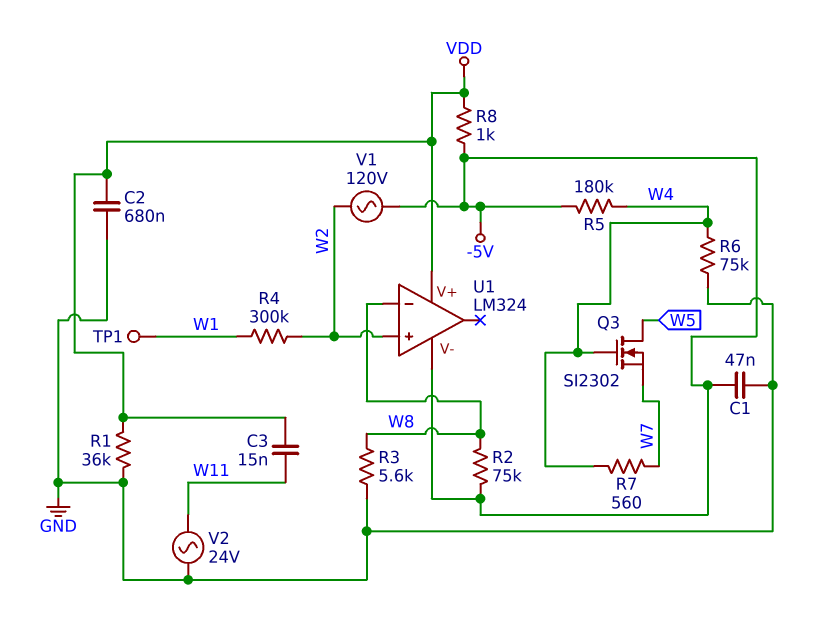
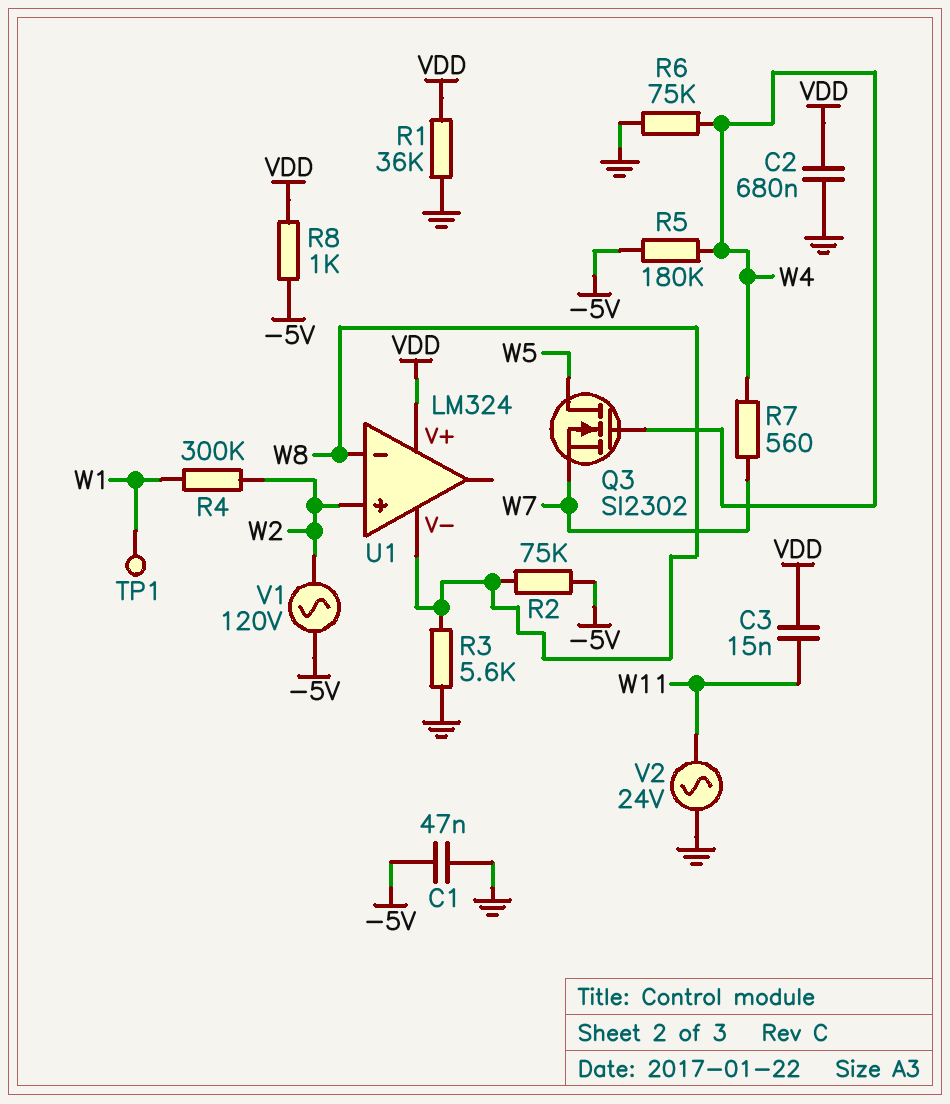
U1 pin V-: -5V -> W8

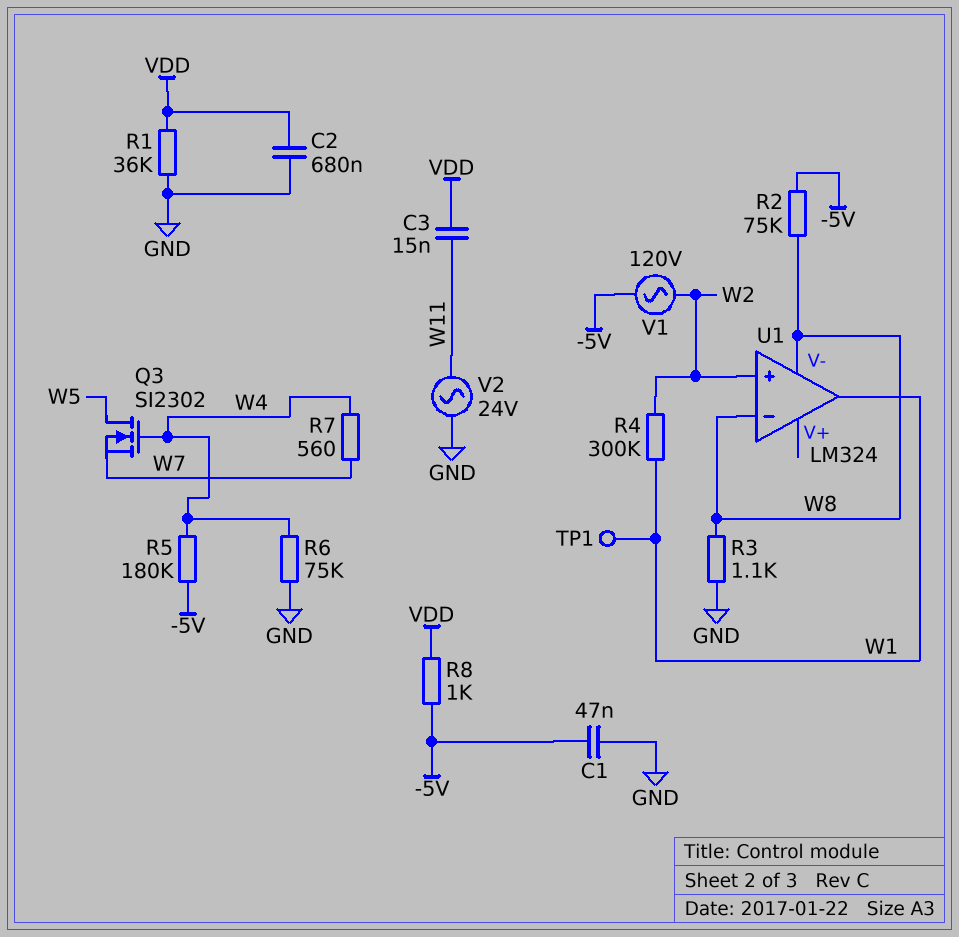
R3: 5.6k (GND, W8) -> 1.1k (GND, W8)
U1 pin V+: VDD -> none
U1 pin out: none -> W1

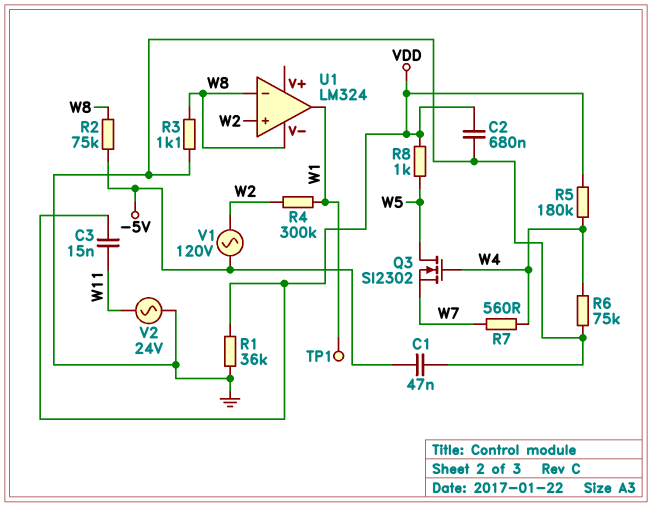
R5: 180k (-5V, W4) -> 180k (VDD, W4)
R8: 1k (-5V, VDD) -> 1k (VDD, W5)

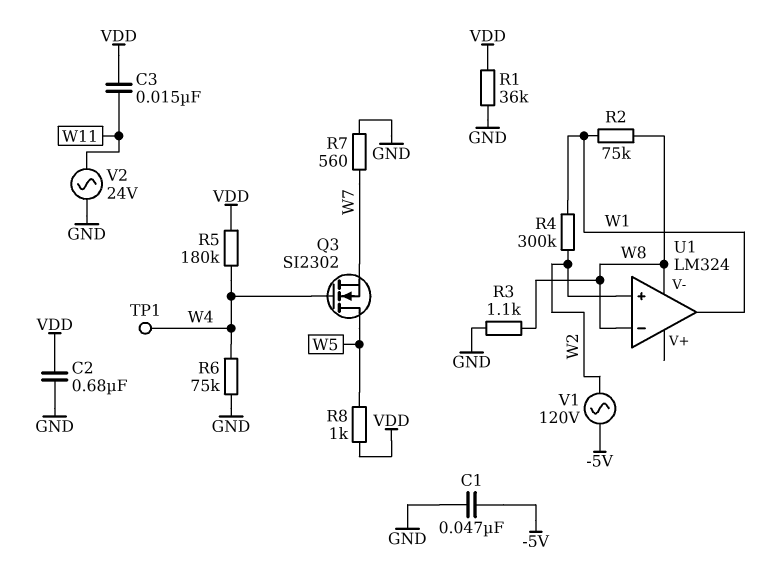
R2: 75k (-5V, W8) -> 75k (W1, W8)
R7: 560 (W4, W7) -> 560 (GND, W7)
TP1: test point (W1) -> test point (W4)

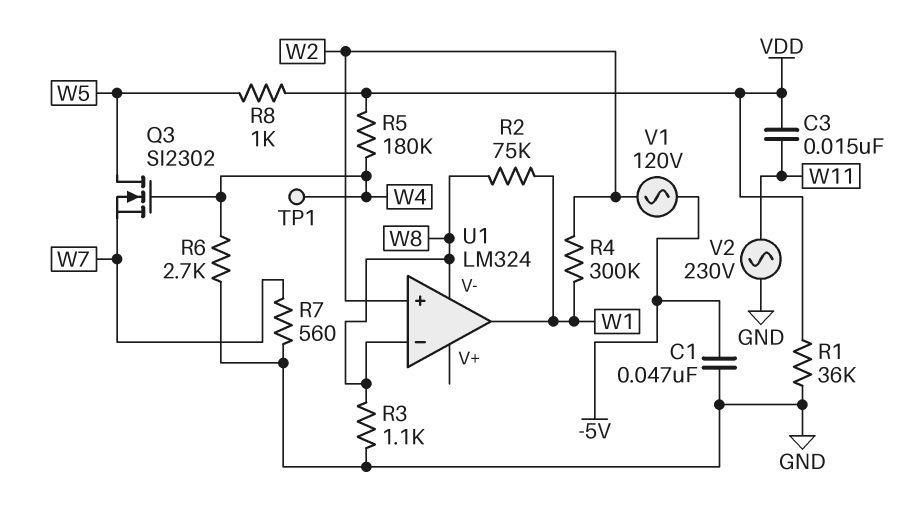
C2: 680nF (GND, VDD) -> none
R6: 75k (GND, W4) -> 2.7k (GND, W4)
V2: AC 24V (GND, W11) -> AC 230V (GND, W11)

